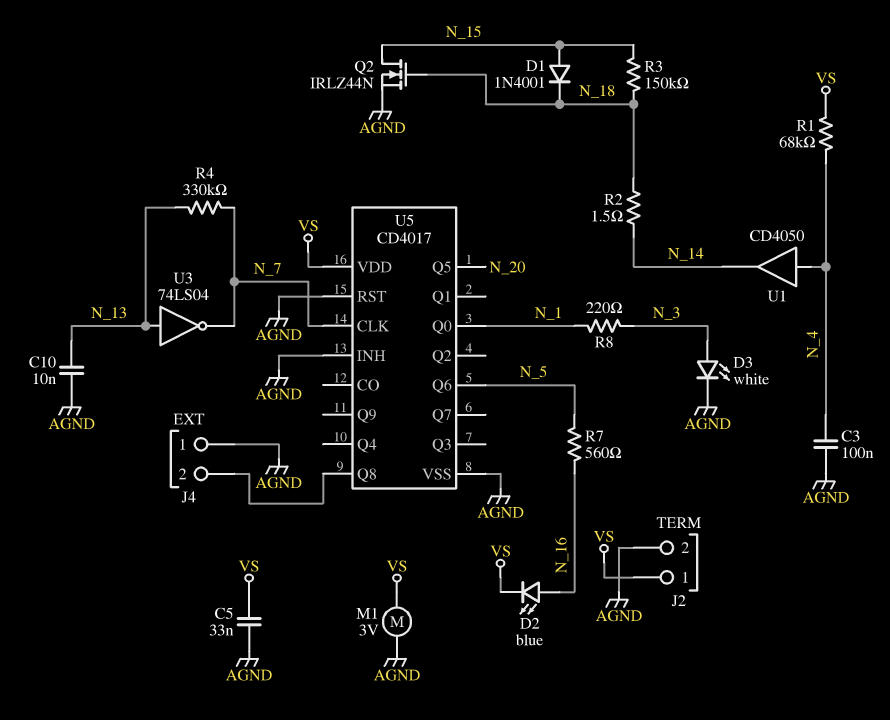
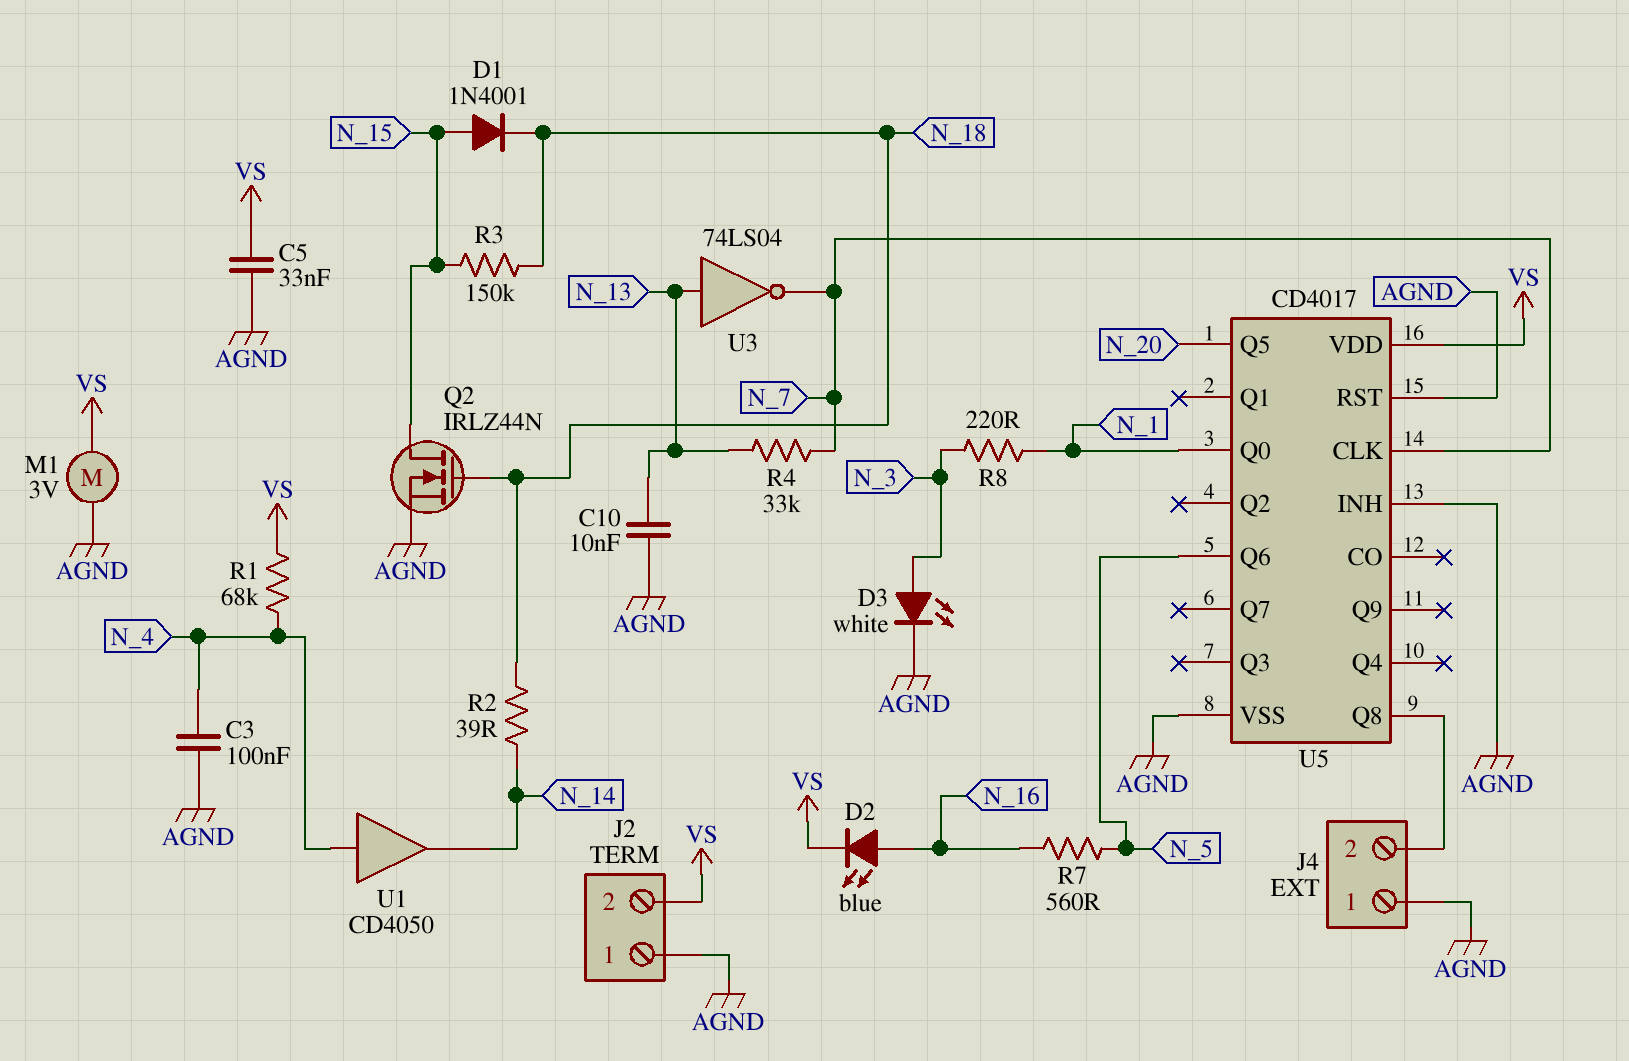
J2 pin 1: VS -> AGND
J2 pin 2: AGND -> VS
R2: 1.5 (N_14, N_18) -> 39 (N_14, N_18)
R4: 330k (N_7, N_13) -> 33k (N_7, N_13)

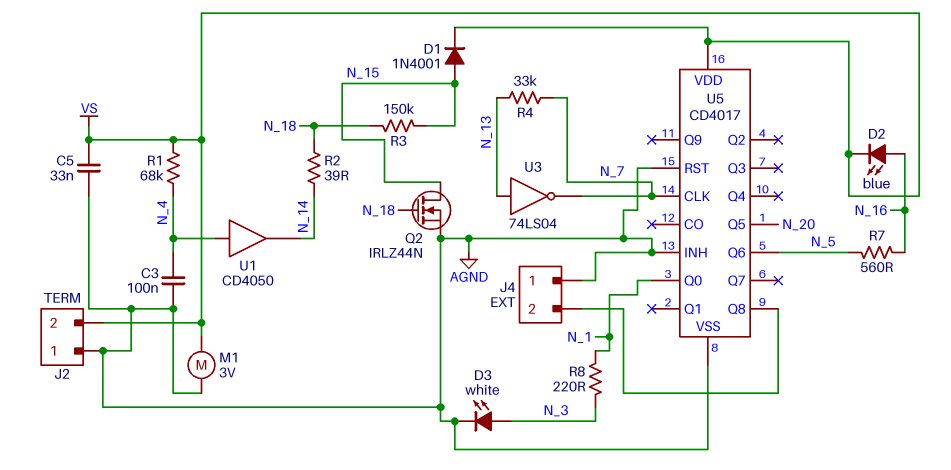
C10: 10nF (AGND, N_13) -> none
D1: diode 1N4001 (A N_15, K N_18) -> diode 1N4001 (A N_15, K VS)

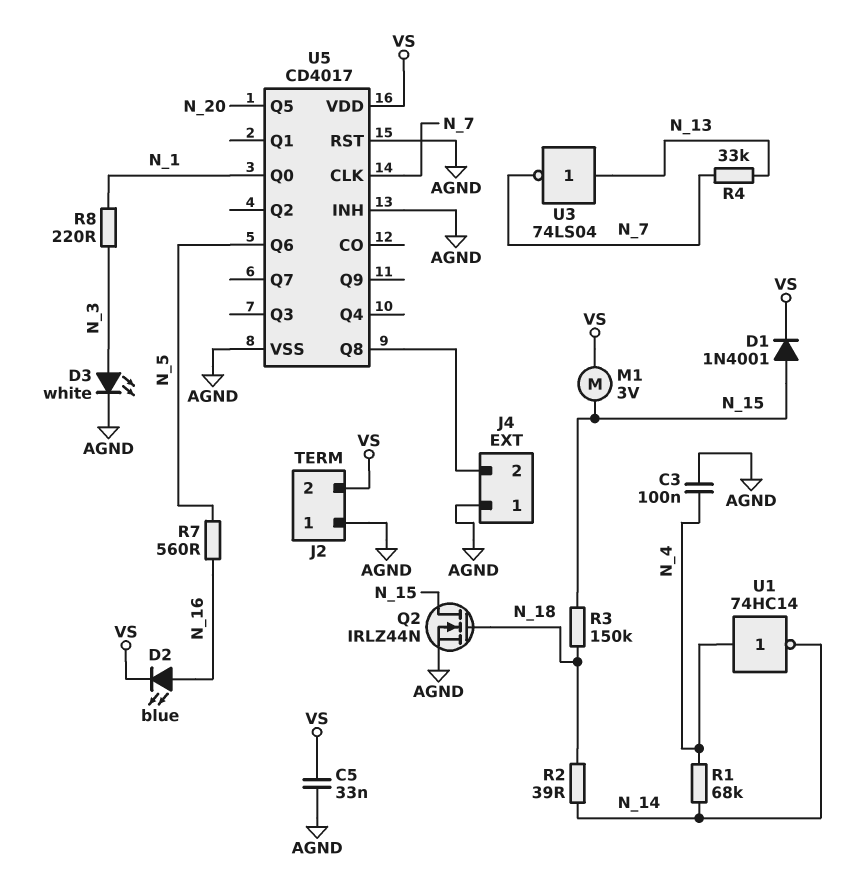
M1: motor 3V (AGND, VS) -> motor 3V (N_15, VS)
R1: 68k (N_4, VS) -> 68k (N_4, N_14)
U1: buffer CD4050 (in N_4, out N_14) -> NOT 74HC14 (in N_4, out N_14)

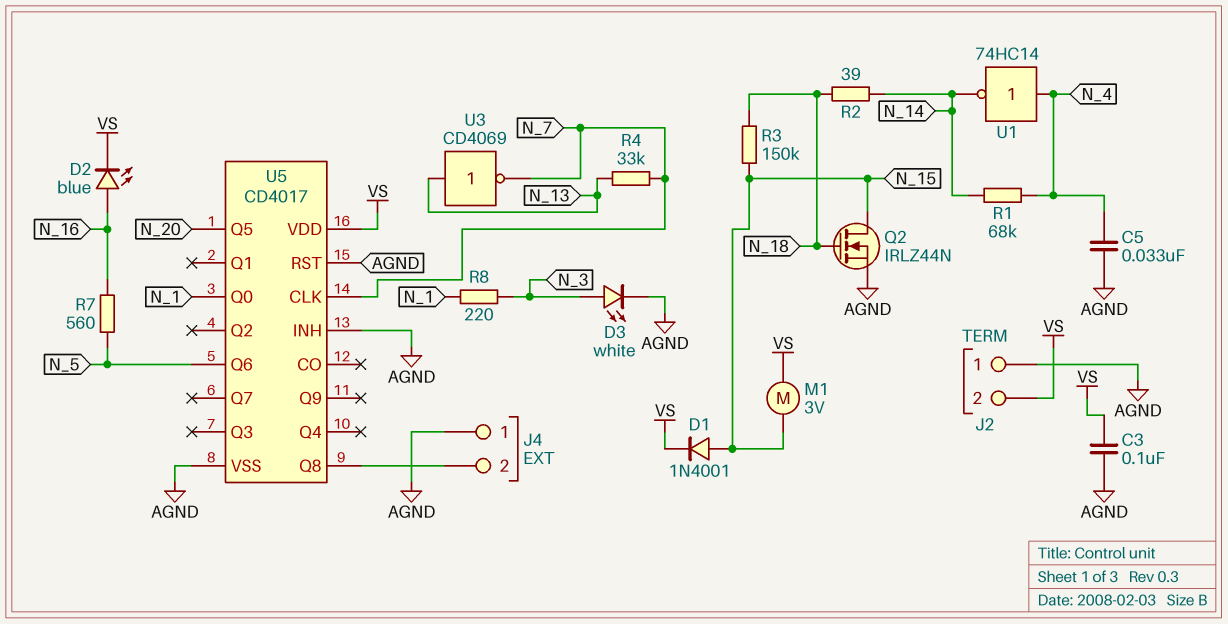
C3: 100nF (AGND, N_4) -> 100nF (AGND, VS)
C5: 33nF (AGND, VS) -> 33nF (AGND, N_4)
U3: NOT 74LS04 (in N_13, out N_7) -> NOT CD4069 (in N_13, out N_7)

